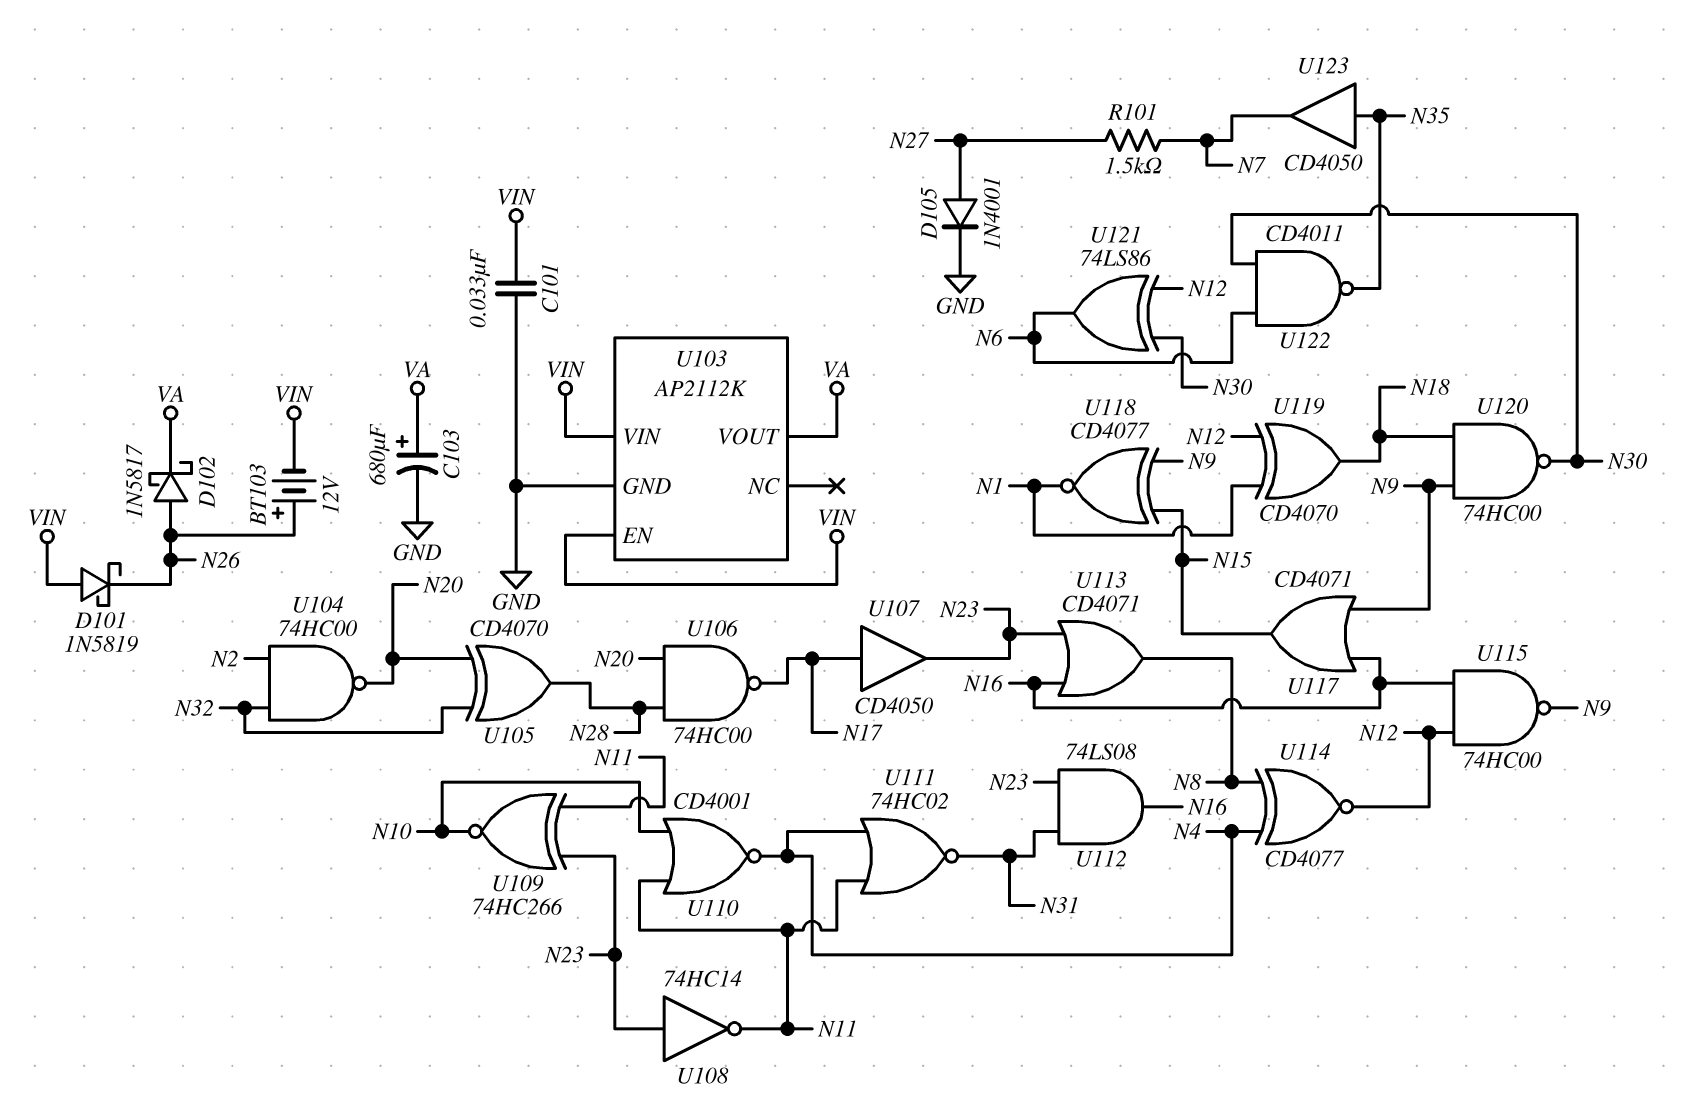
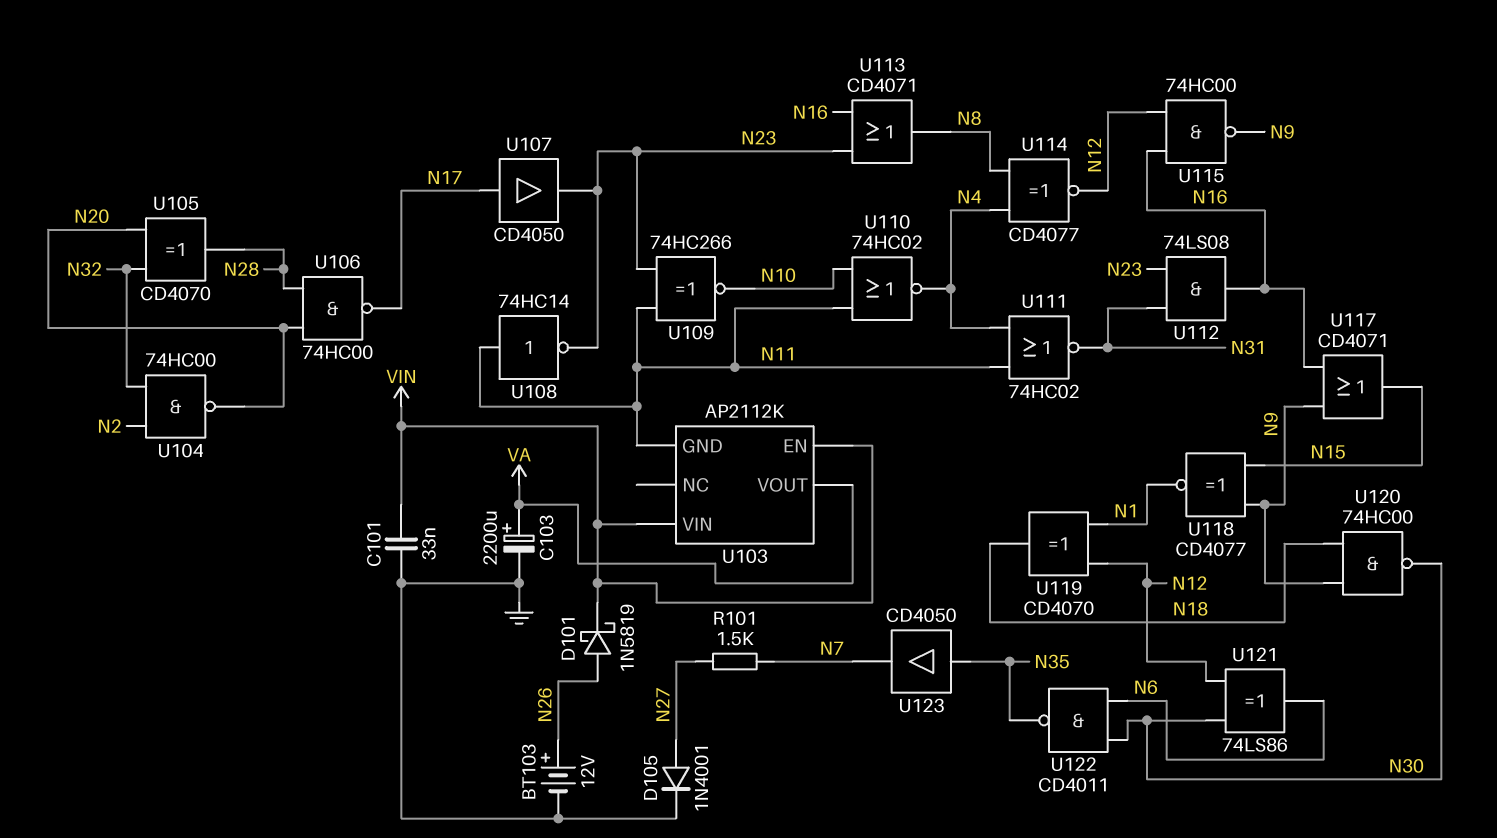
BT103: 12V (plus N26, minus VIN) -> 12V (plus N26, minus GND)
C103: 680uF (plus VA, minus GND) -> 2200uF (plus VA, minus GND)
D101: schottky 1N5819 (A VIN, K N26) -> schottky 1N5819 (A N26, K VIN)
D102: schottky 1N5817 (A N26, K VA) -> none
U103 pin GND: GND -> N11
U108: NOT 74HC14 (in N23, out N11) -> NOT 74HC14 (in N11, out N23)
U110: NOR CD4001 (in N10, in N11, out N4) -> NOR 74HC02 (in N10, in N11, out N4)

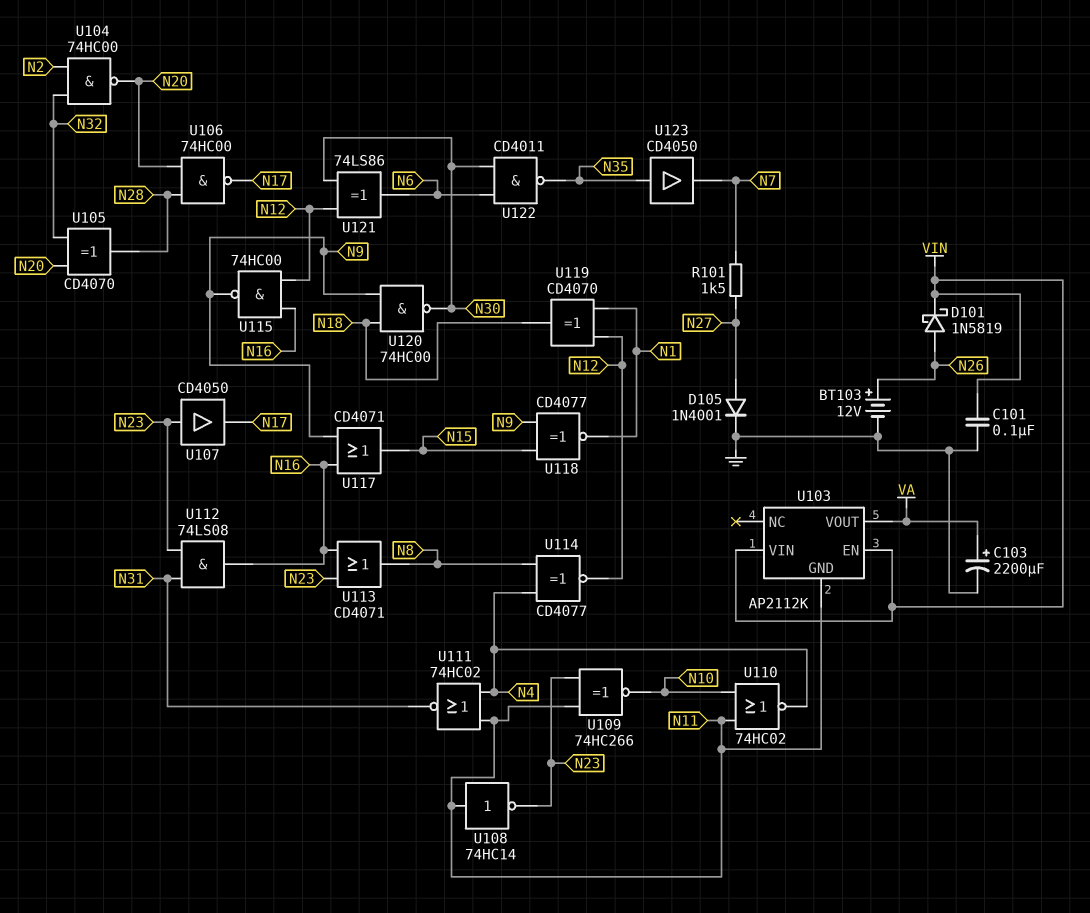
C101: 33nF (GND, VIN) -> 100nF (GND, VIN)
U107: buffer CD4050 (in N17, out N23) -> buffer CD4050 (in N23, out N17)

